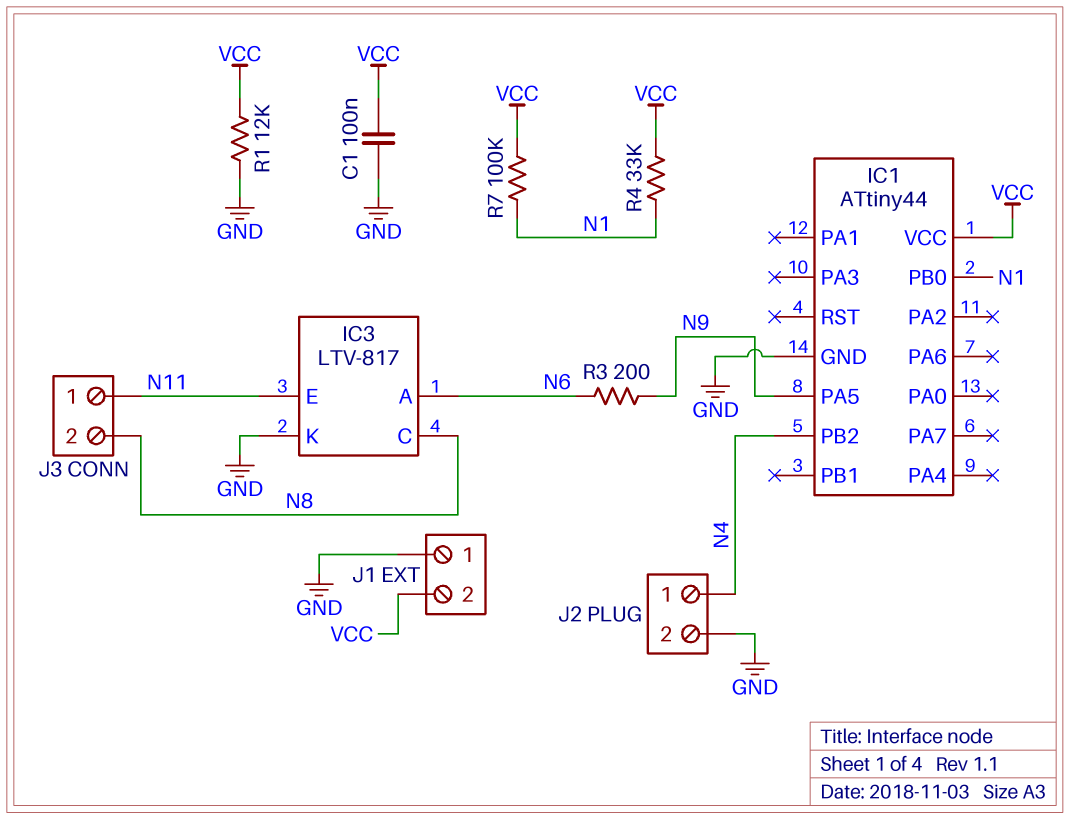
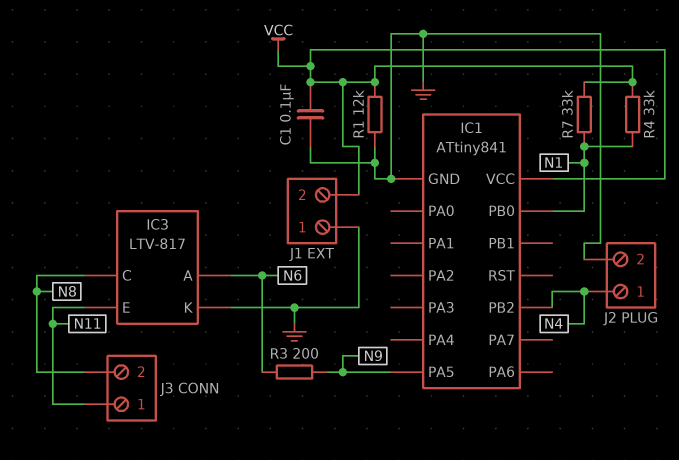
IC1: ATtiny44 -> ATtiny841
R7: 100k (N1, VCC) -> 33k (N1, VCC)

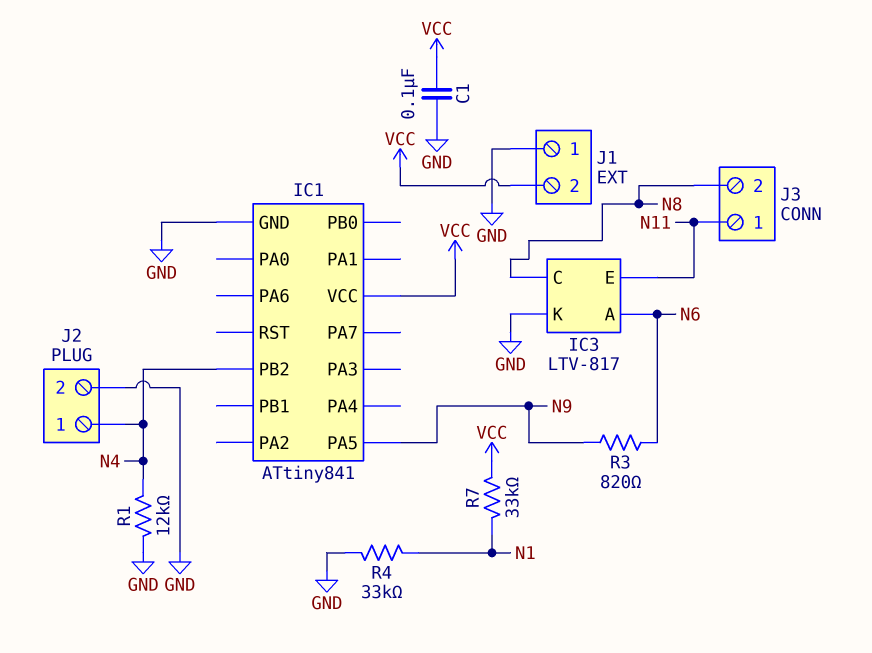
IC1 pin PB0: N1 -> none
R1: 12k (GND, VCC) -> 12k (GND, N4)
R3: 200 (N6, N9) -> 820 (N6, N9)
R4: 33k (N1, VCC) -> 33k (GND, N1)

